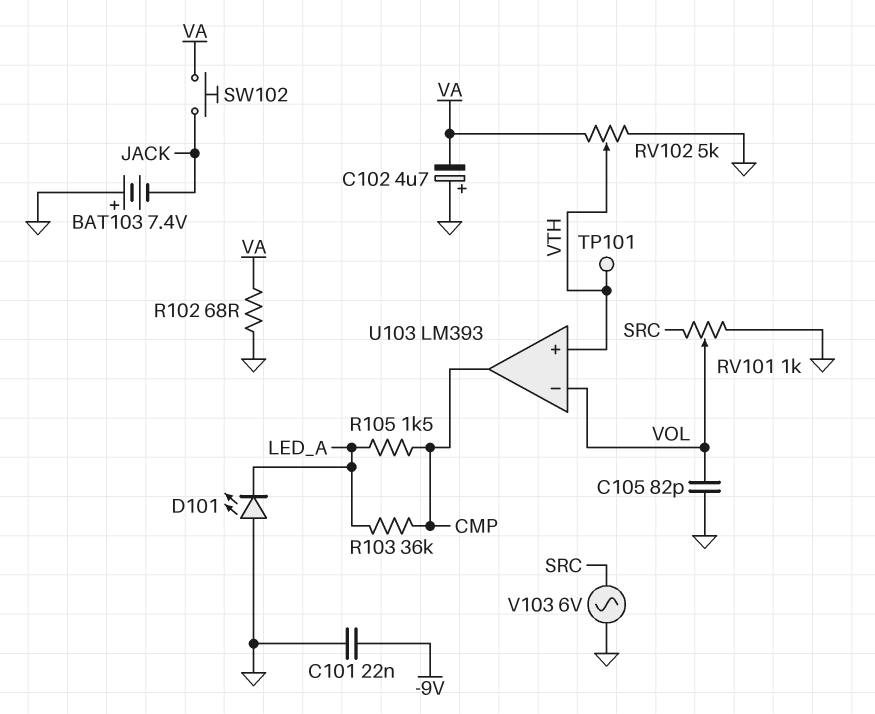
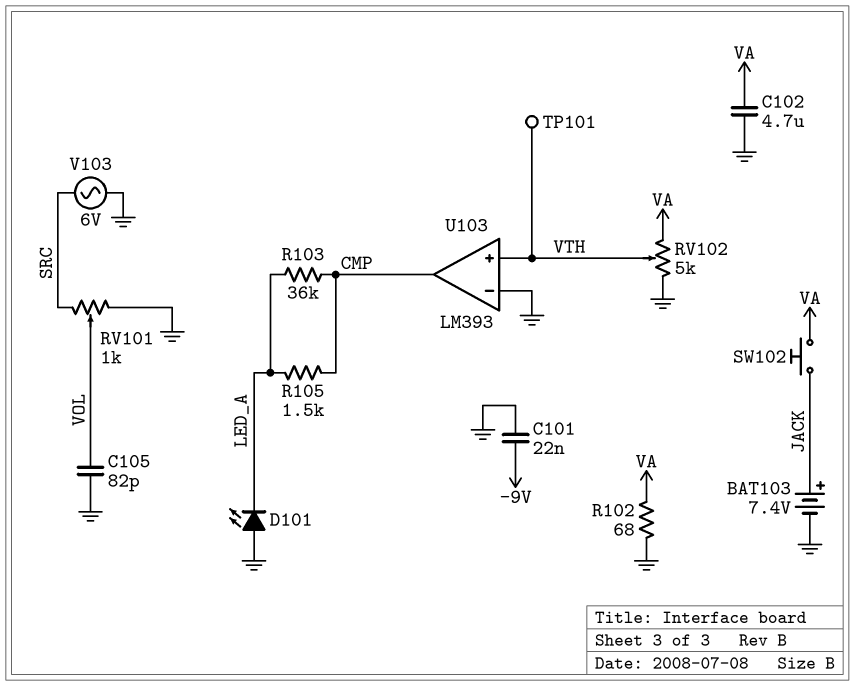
BAT103: 7.4V (plus GND, minus JACK) -> 7.4V (plus JACK, minus GND)
C102: 4.7uF (plus GND, minus VA) -> 4.7uF (GND, VA)
U103 pin in-: VOL -> GND

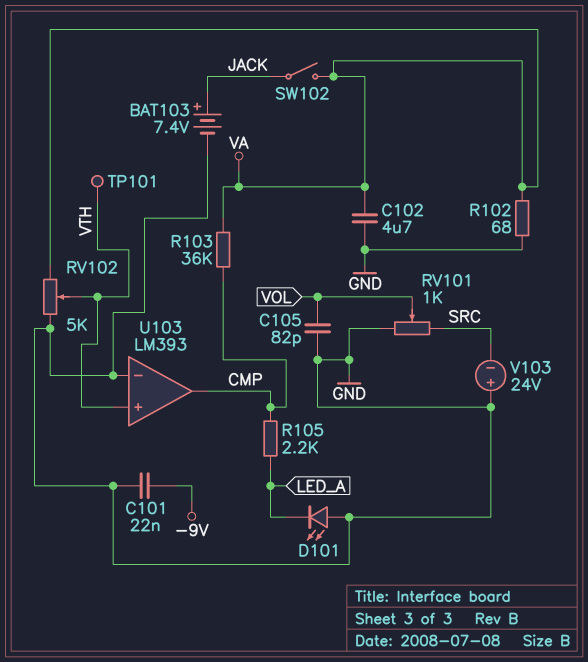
R103: 36k (CMP, LED_A) -> 36k (CMP, VA)
R105: 1.5k (CMP, LED_A) -> 2.2k (CMP, LED_A)
SW102: button (JACK, VA) -> switch (JACK, VA)
V103: AC 6V (GND, SRC) -> 24V (plus GND, minus SRC)

